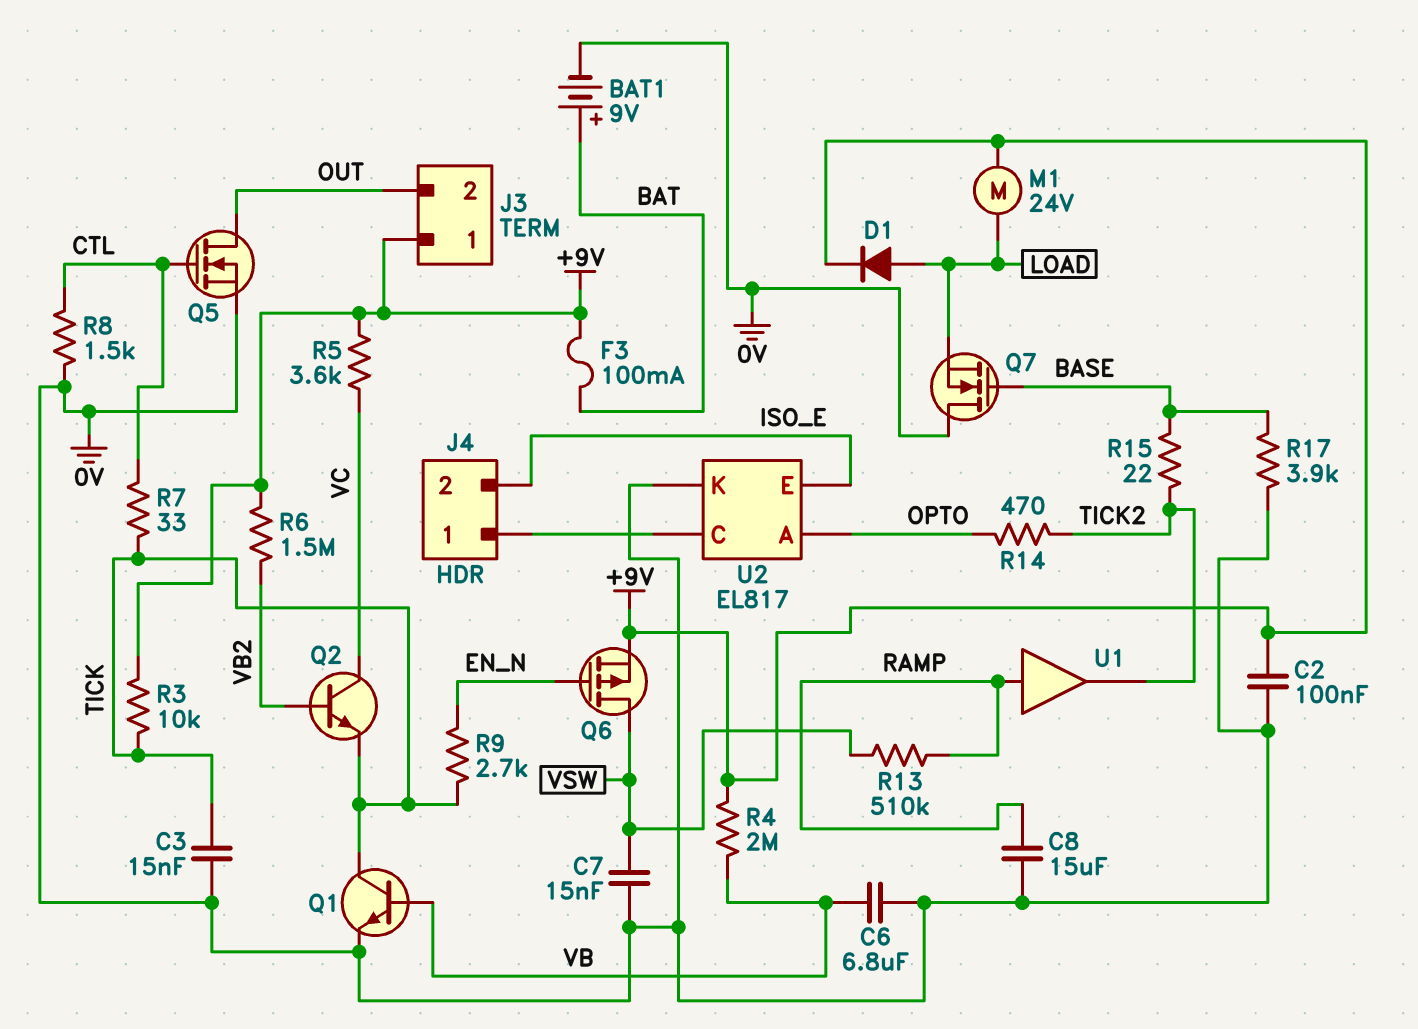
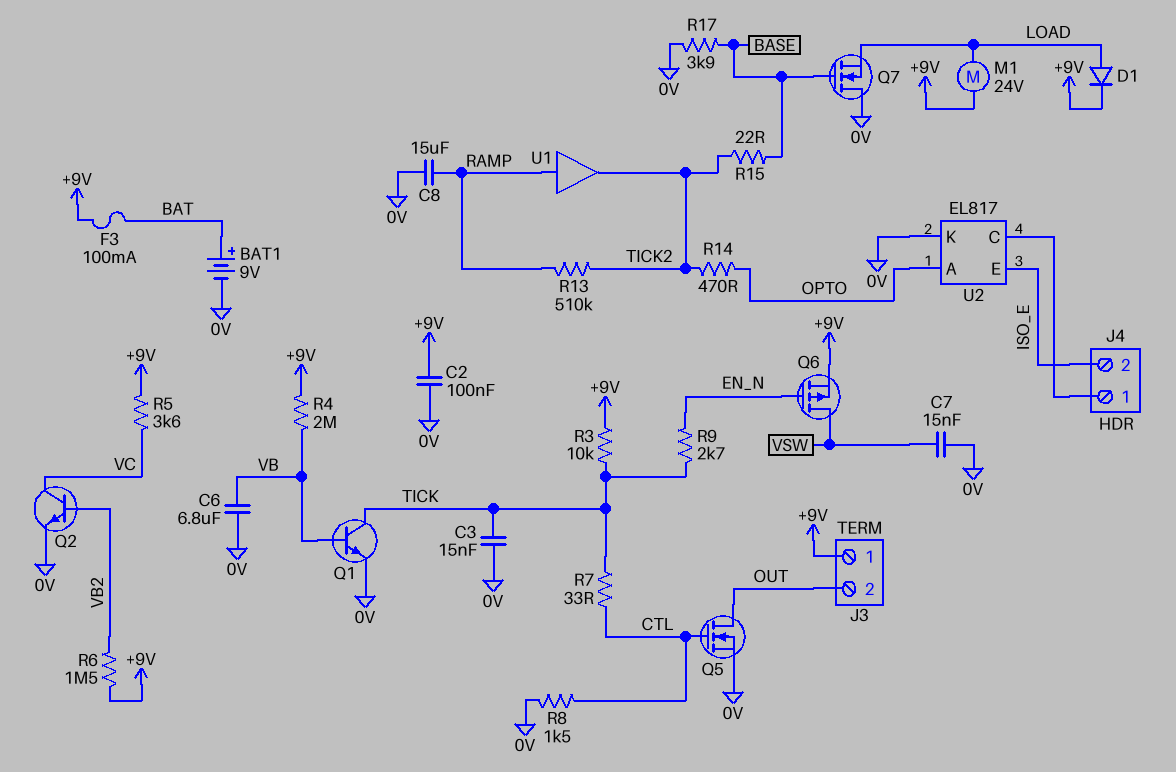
Q2: NPN (B VB2, C VC, E TICK) -> NPN (B VB2, C VC, E 0V)
R13: 510k (RAMP, VSW) -> 510k (RAMP, TICK2)

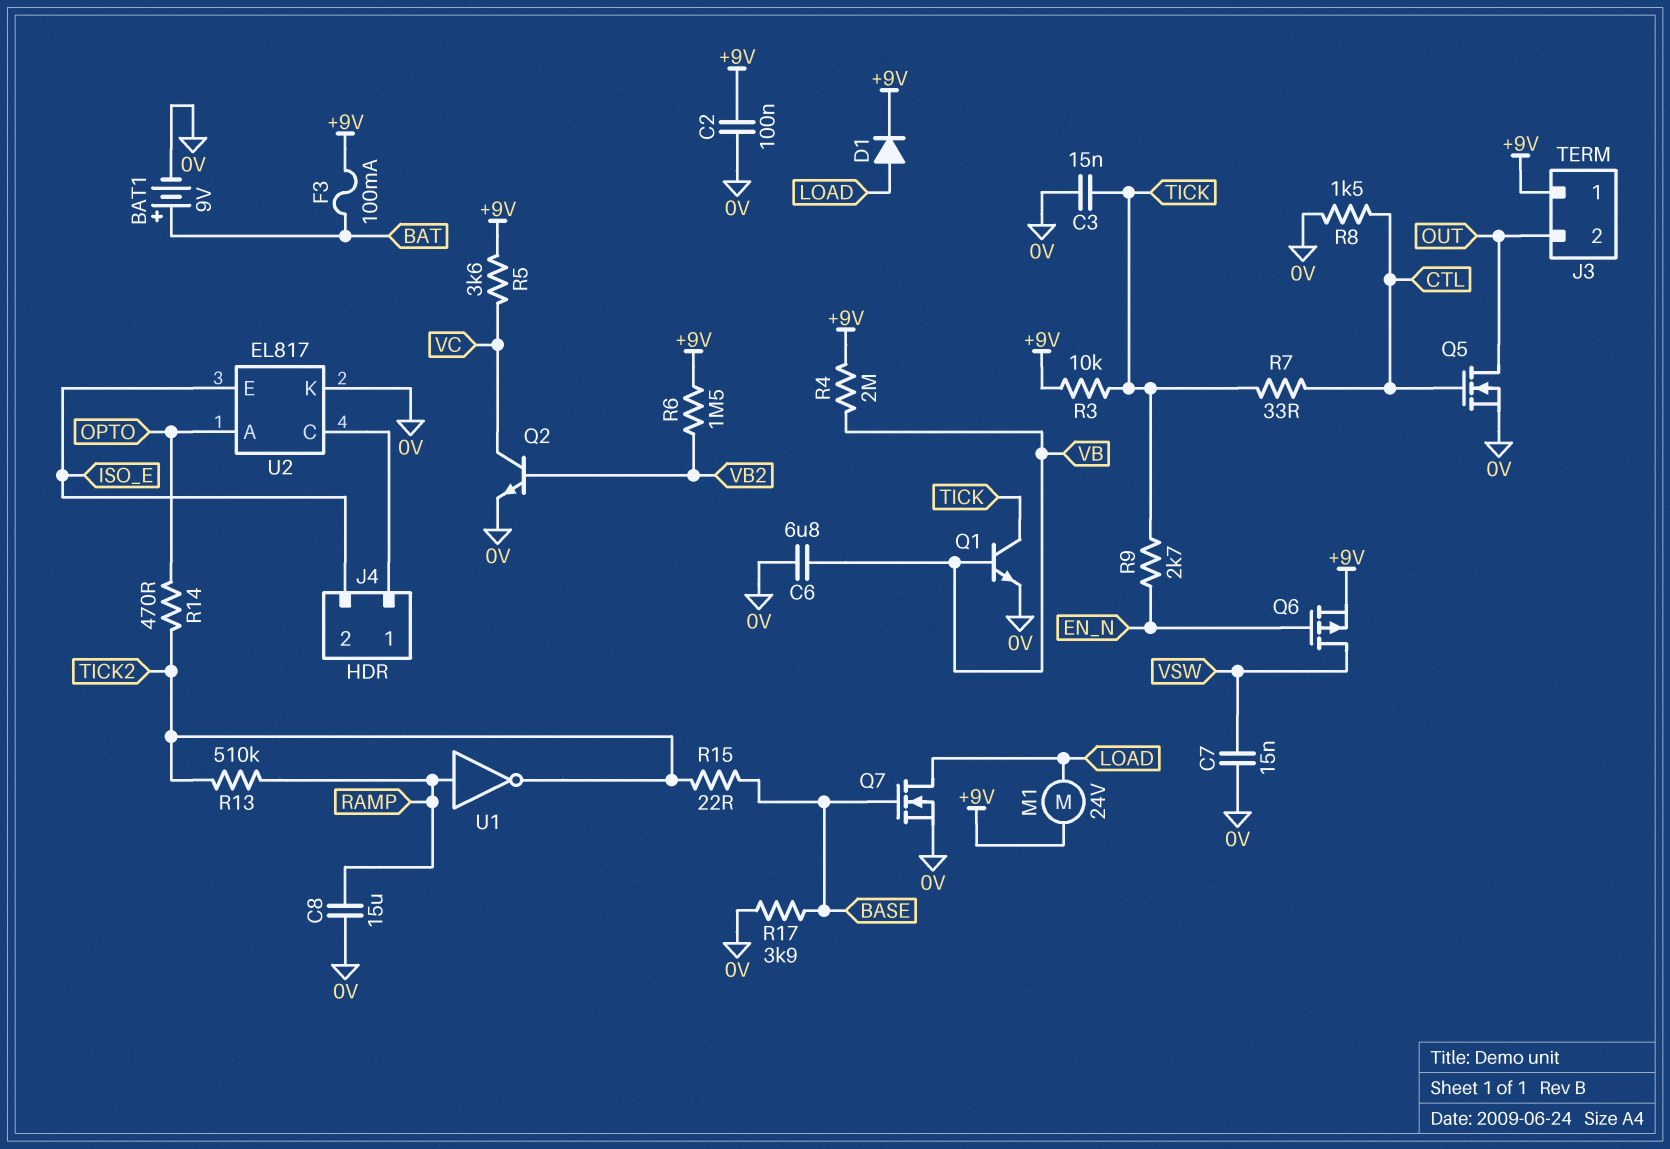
Q7: NMOS (G BASE, D 0V, S LOAD) -> NMOS (G BASE, D LOAD, S 0V)
U1: buffer (in RAMP, out TICK2) -> NOT (in RAMP, out TICK2)

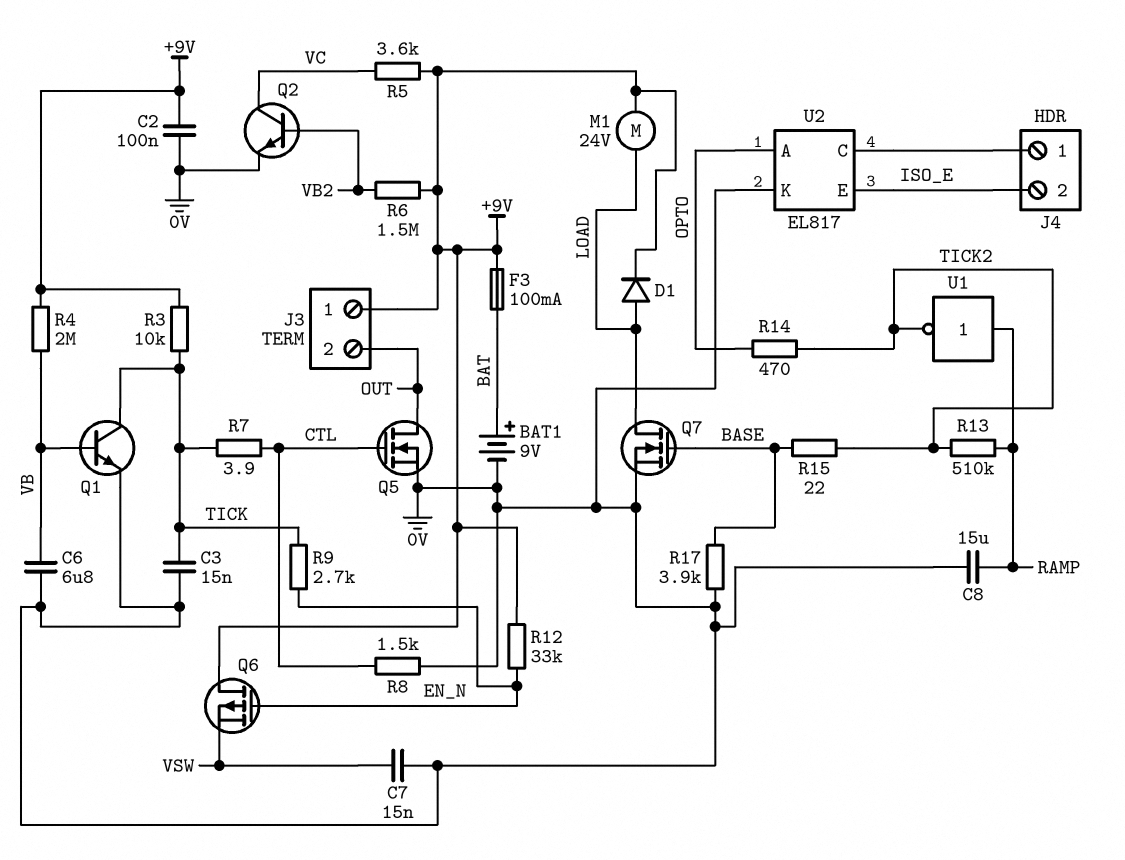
Q6: PMOS (G EN_N, D VSW, S +9V) -> PMOS (G EN_N, D +9V, S VSW)
R7: 33 (CTL, TICK) -> 3.9 (CTL, TICK)
R12: none -> 33k (+9V, EN_N)

